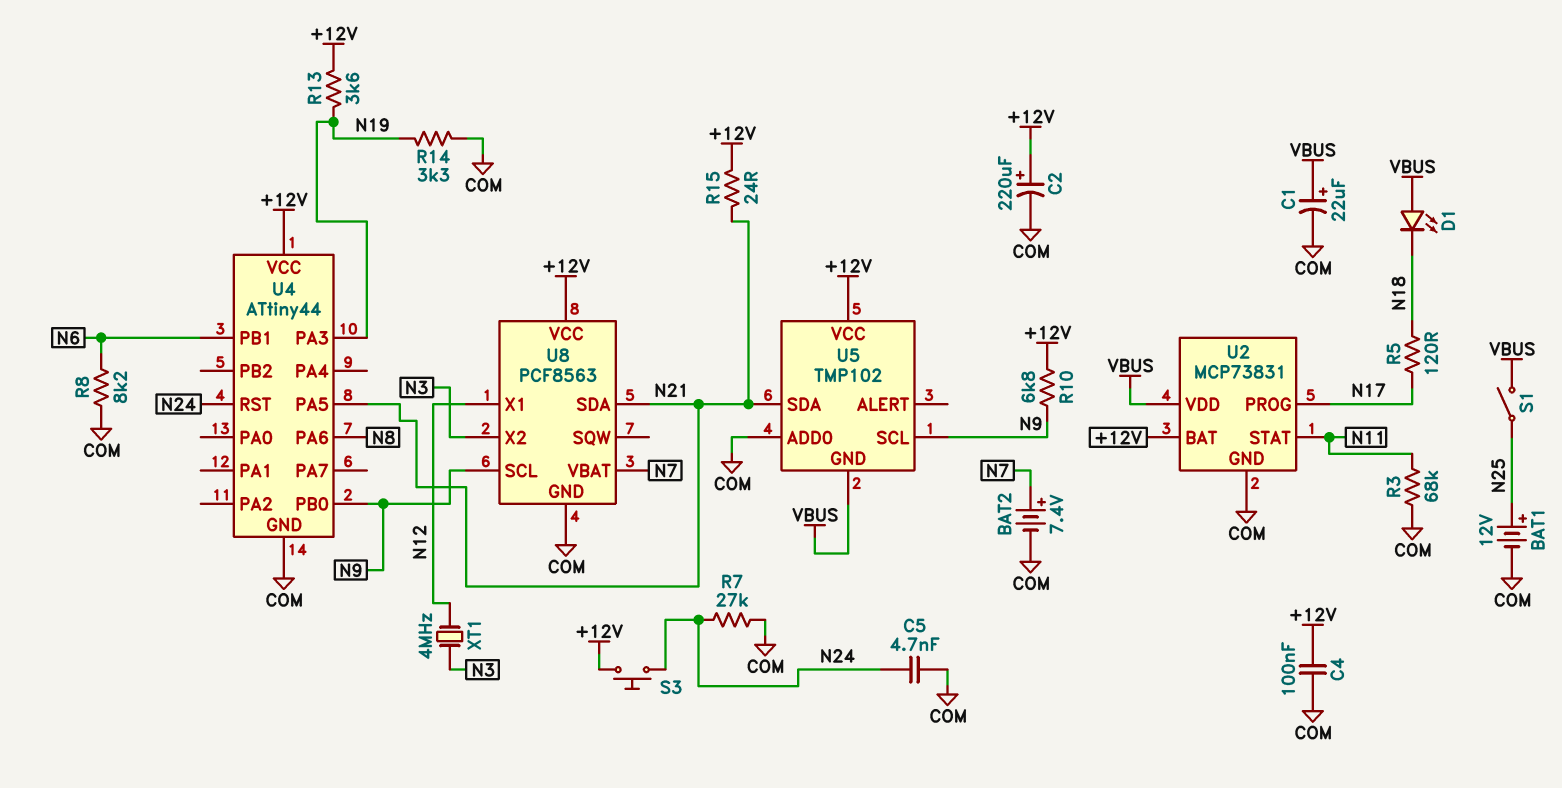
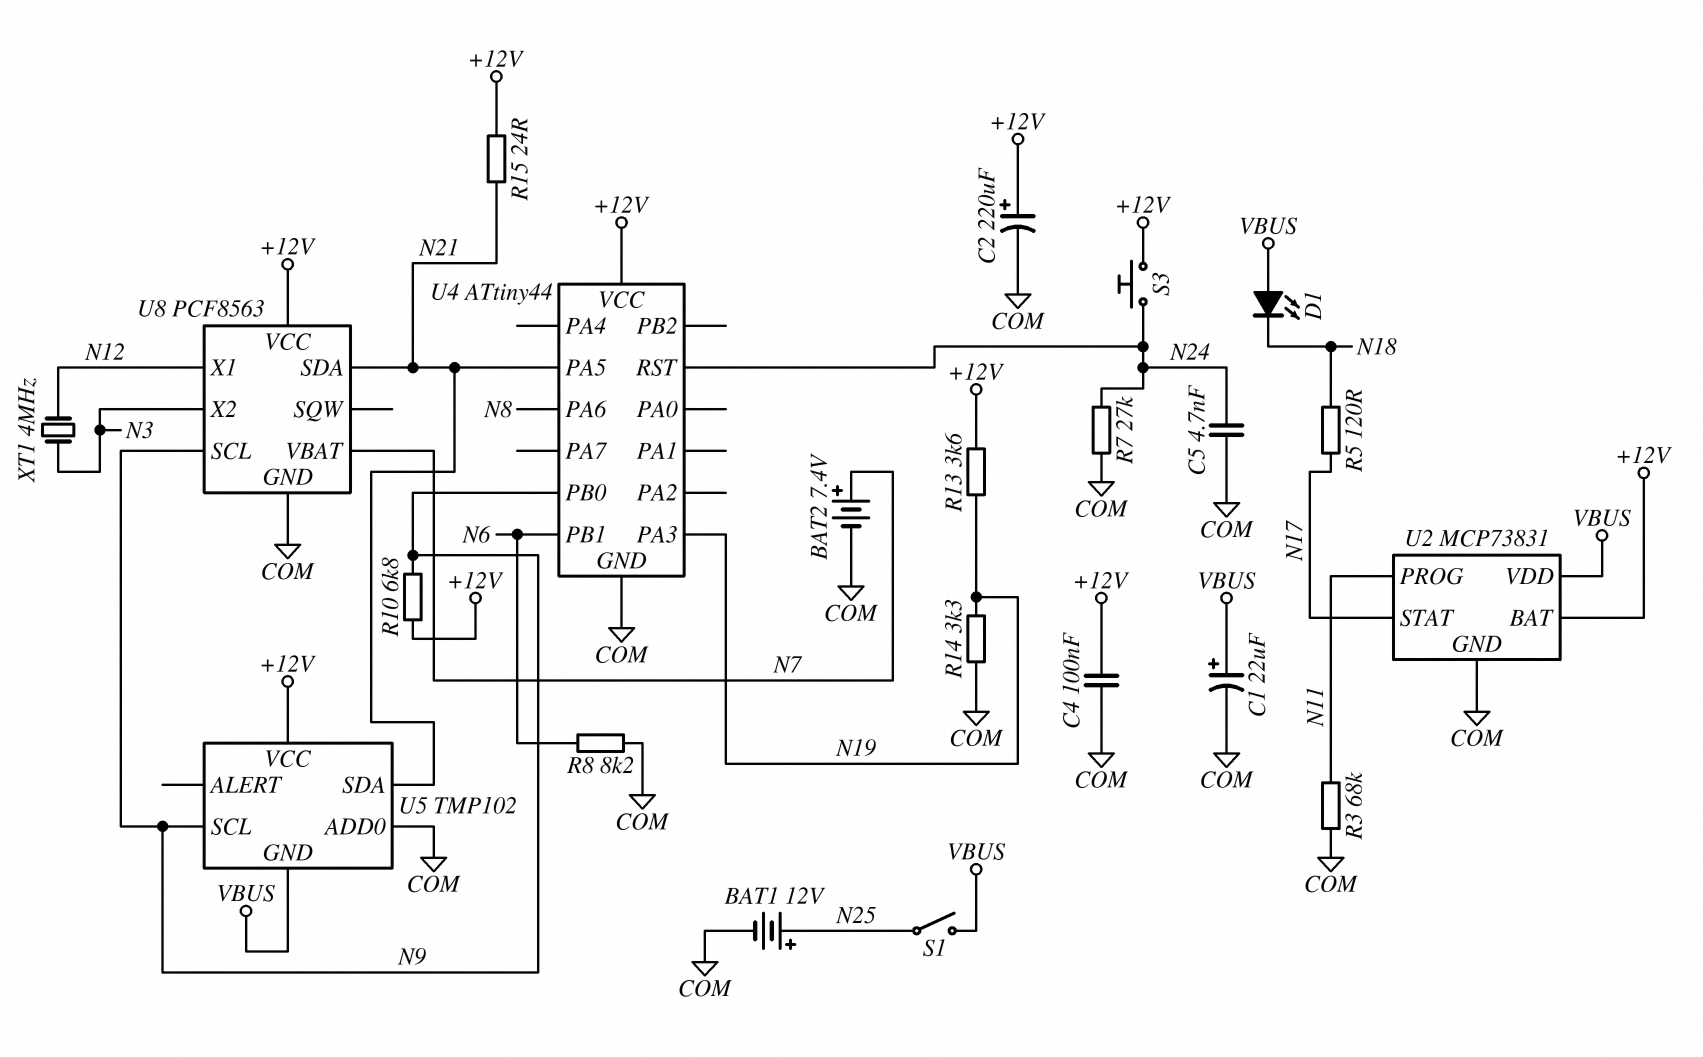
U2 pin PROG: N17 -> N11
U2 pin STAT: N11 -> N17

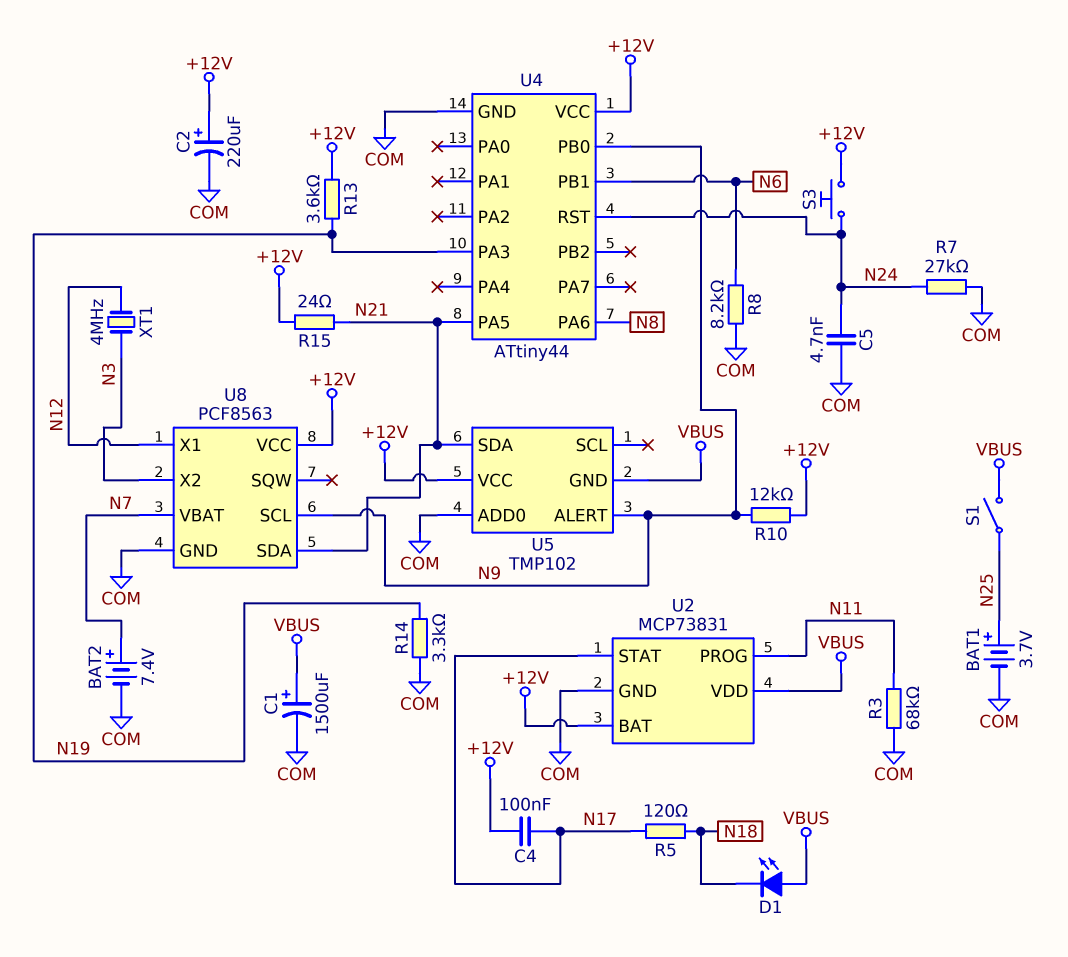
BAT1: 12V (plus N25, minus COM) -> 3.7V (plus N25, minus COM)
C1: 22uF (plus VBUS, minus COM) -> 1500uF (plus VBUS, minus COM)
C4: 100nF (+12V, COM) -> 100nF (+12V, N17)
R10: 6.8k (+12V, N9) -> 12k (+12V, N9)
U5 pin ALERT: none -> N9
U5 pin SCL: N9 -> none

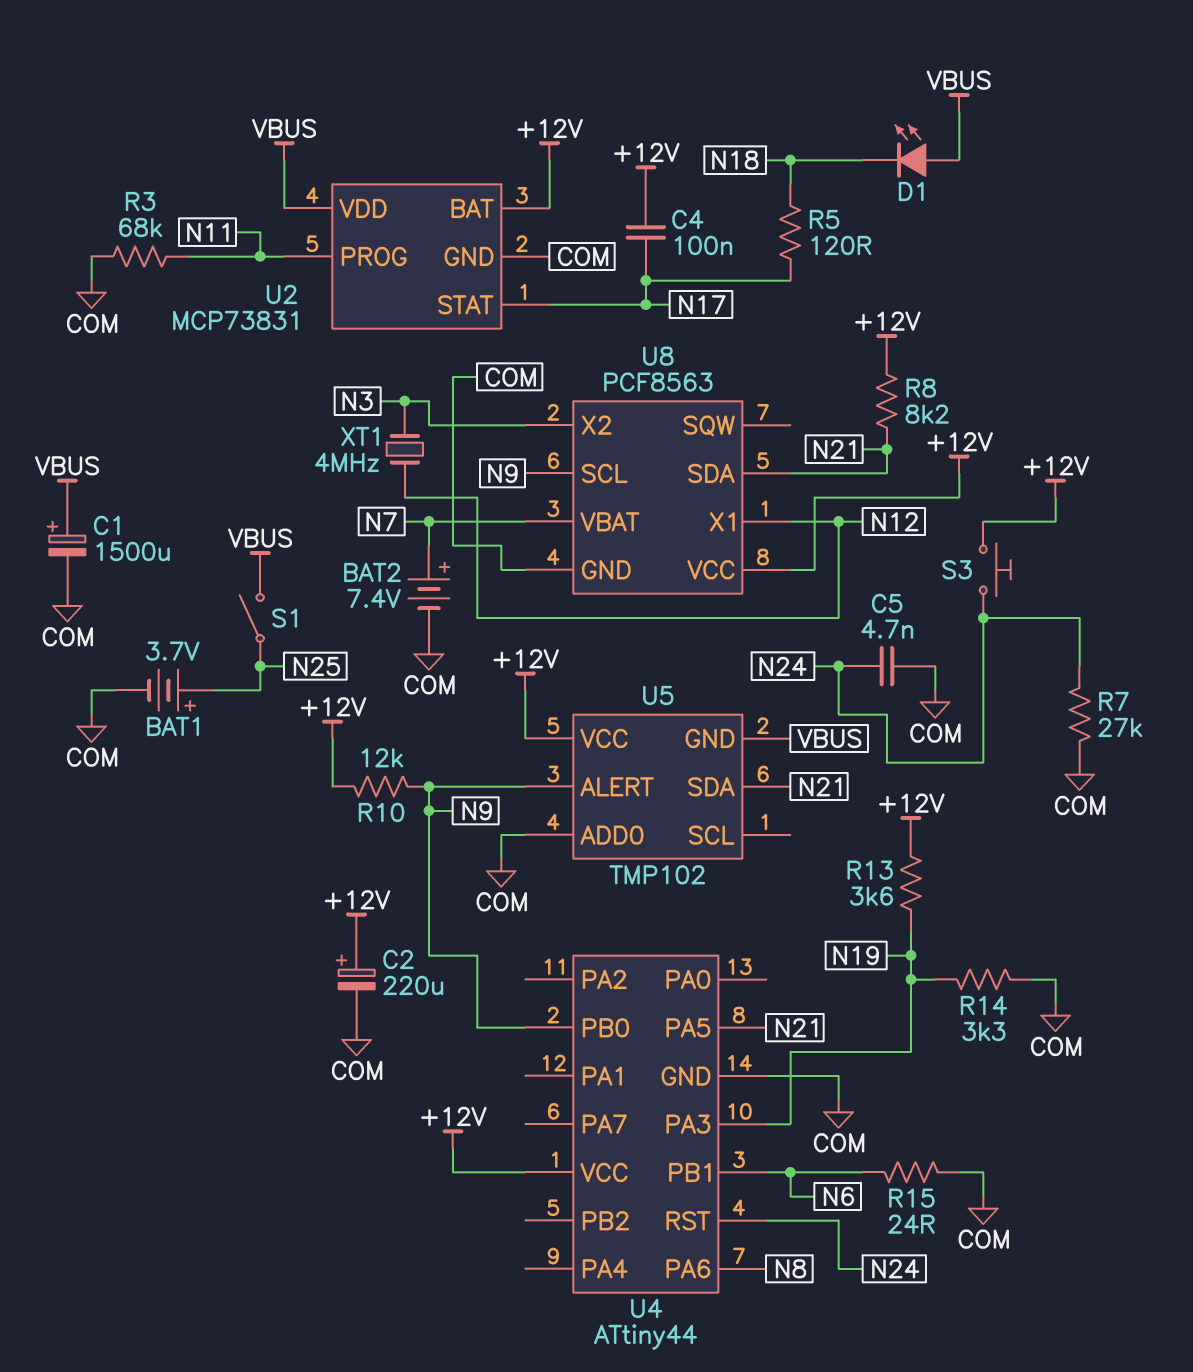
R8: 8.2k (COM, N6) -> 8.2k (+12V, N21)
R15: 24 (+12V, N21) -> 24 (COM, N6)

